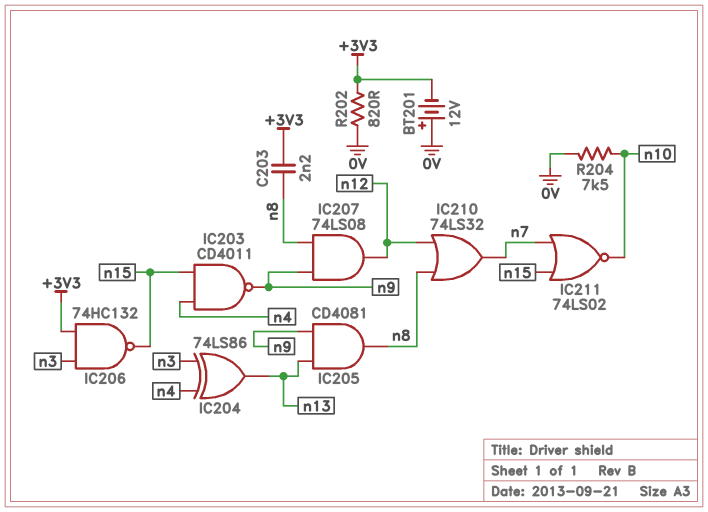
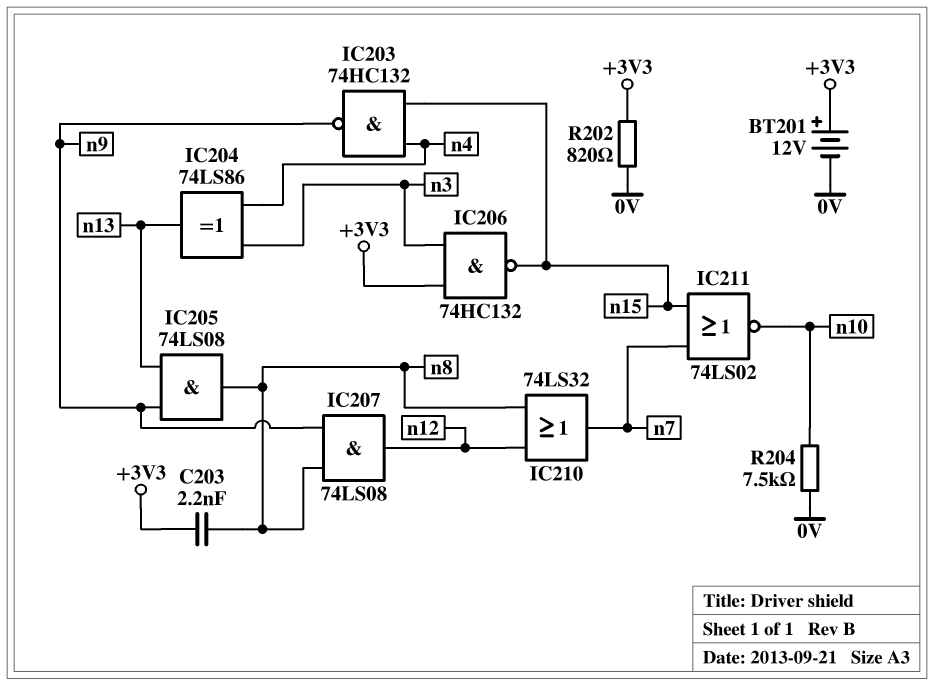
BT201: 12V (plus 0V, minus +3V3) -> 12V (plus +3V3, minus 0V)
IC203: NAND CD4011 (in n4, in n15, out n9) -> NAND 74HC132 (in n4, in n15, out n9)
IC205: AND CD4081 (in n9, in n13, out n8) -> AND 74LS08 (in n9, in n13, out n8)

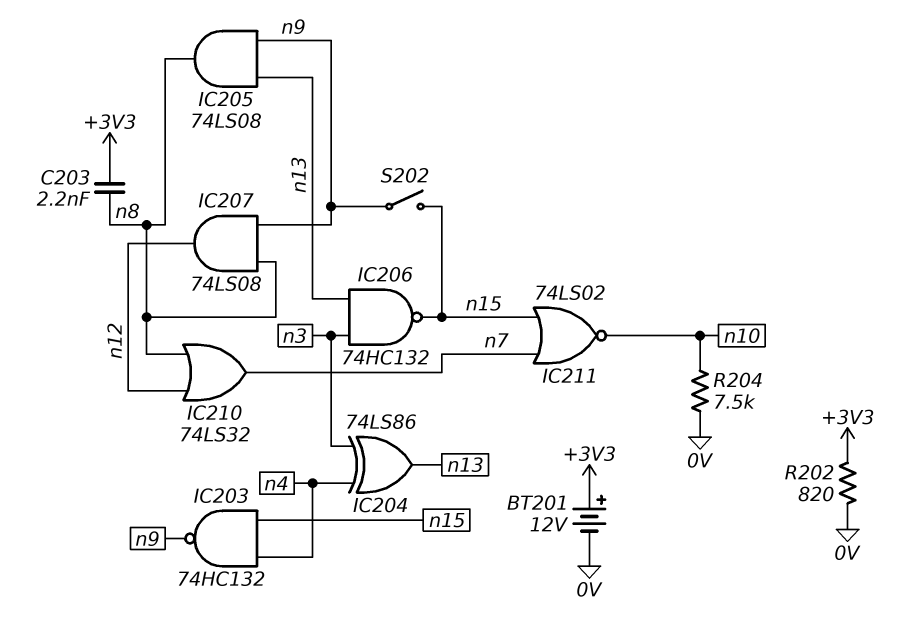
IC206: NAND 74HC132 (in +3V3, in n3, out n15) -> NAND 74HC132 (in n3, in n13, out n15)
S202: none -> switch (n9, n15)

